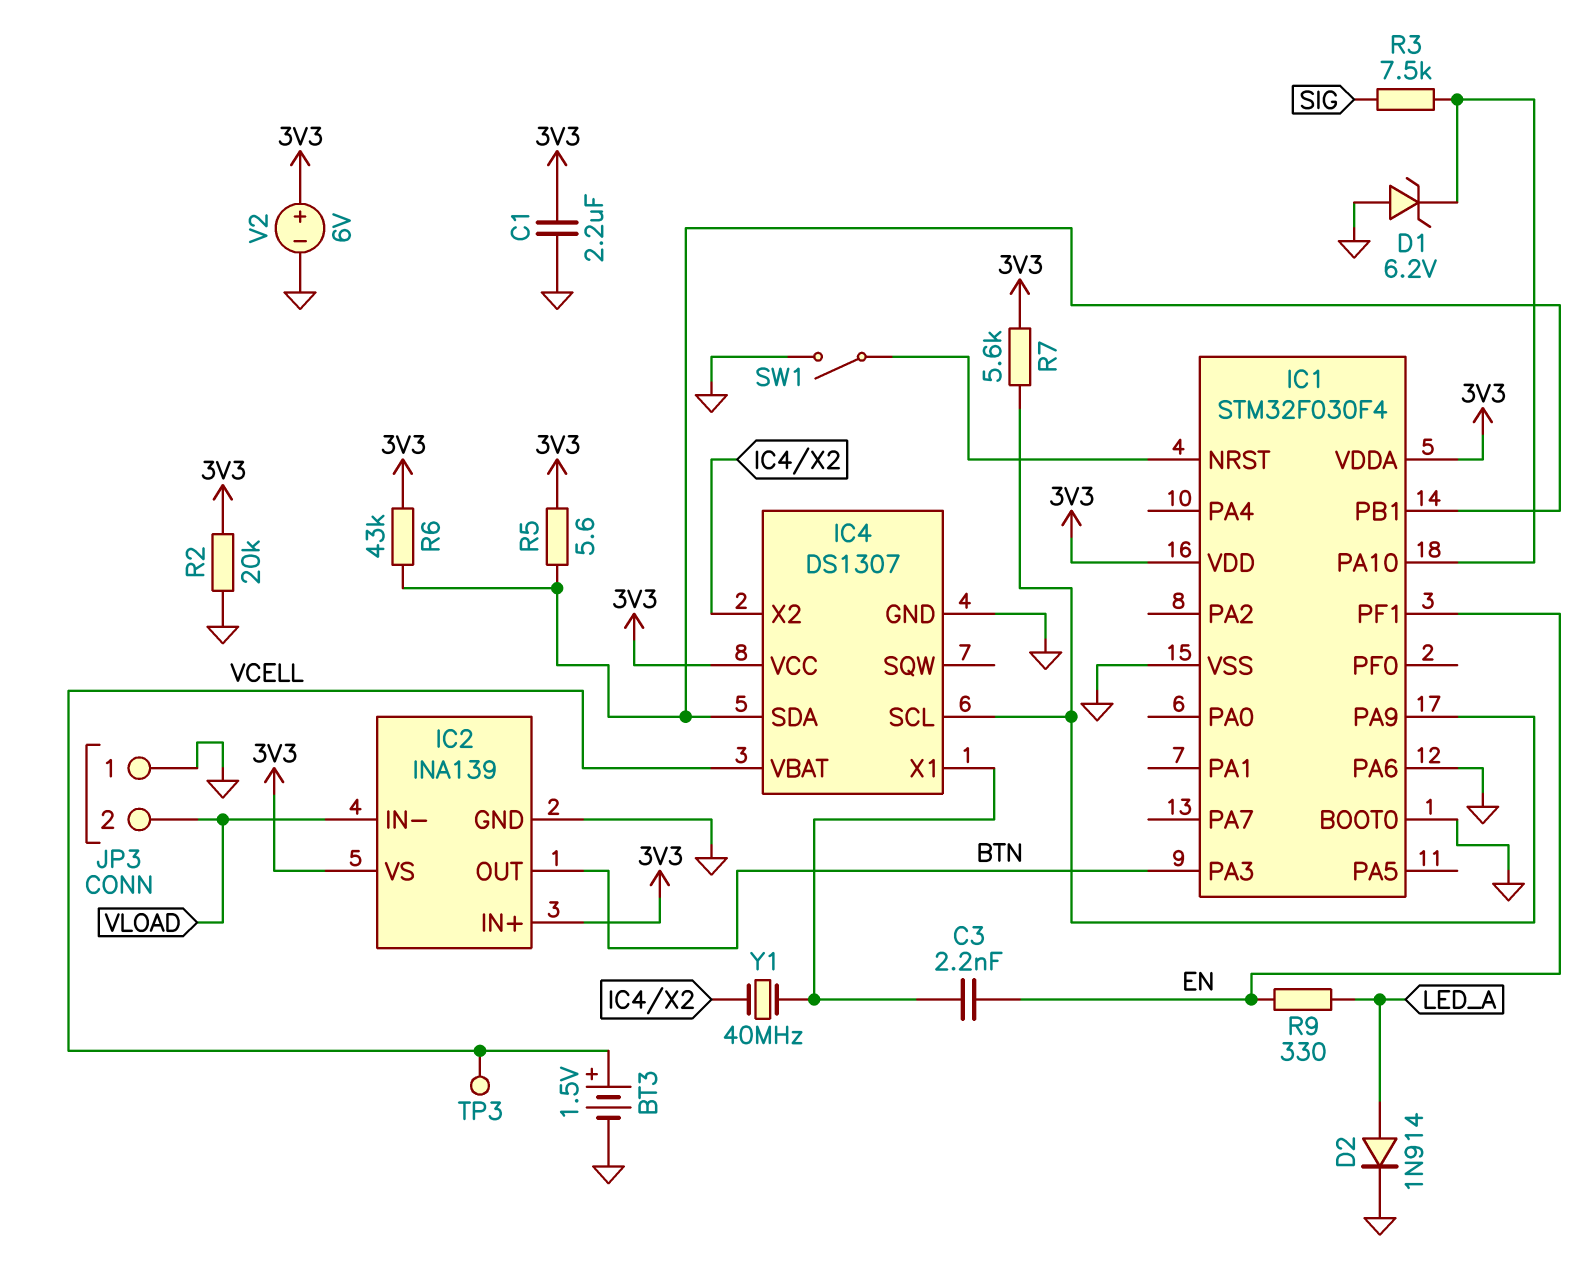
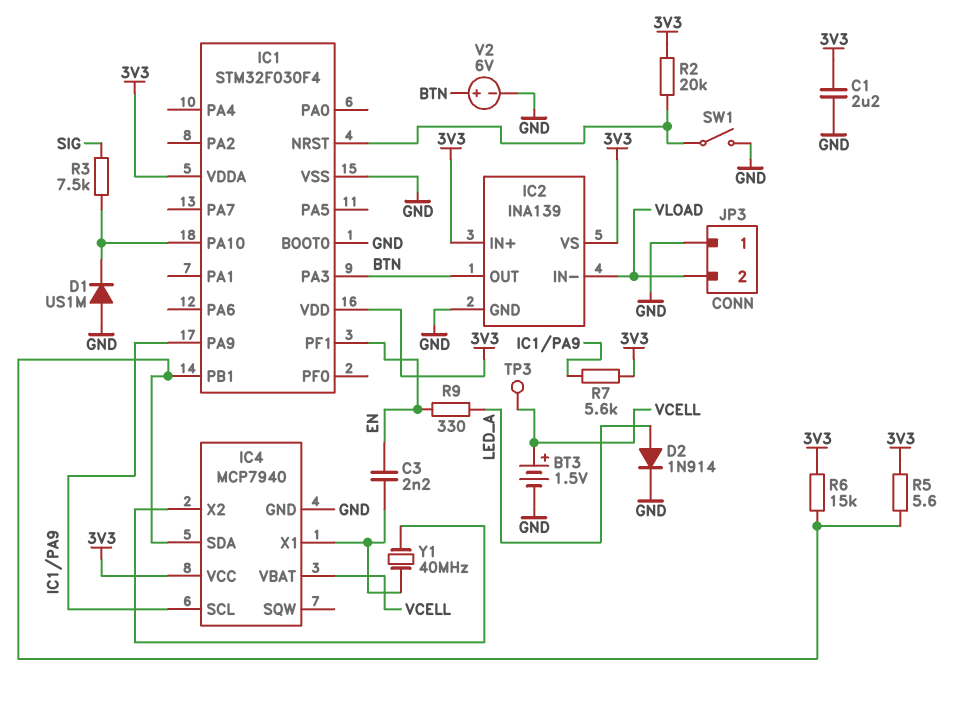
D1: zener 6.2V (A GND, K IC1/PA10) -> diode US1M (A GND, K IC1/PA10)
IC1 pin PA6: GND -> none
IC4: DS1307 -> MCP7940
R2: 20k (3V3, GND) -> 20k (3V3, IC1/NRST)
R6: 43k (3V3, IC1/PB1) -> 15k (3V3, IC1/PB1)
V2: 6V (plus 3V3, minus GND) -> 6V (plus BTN, minus GND)

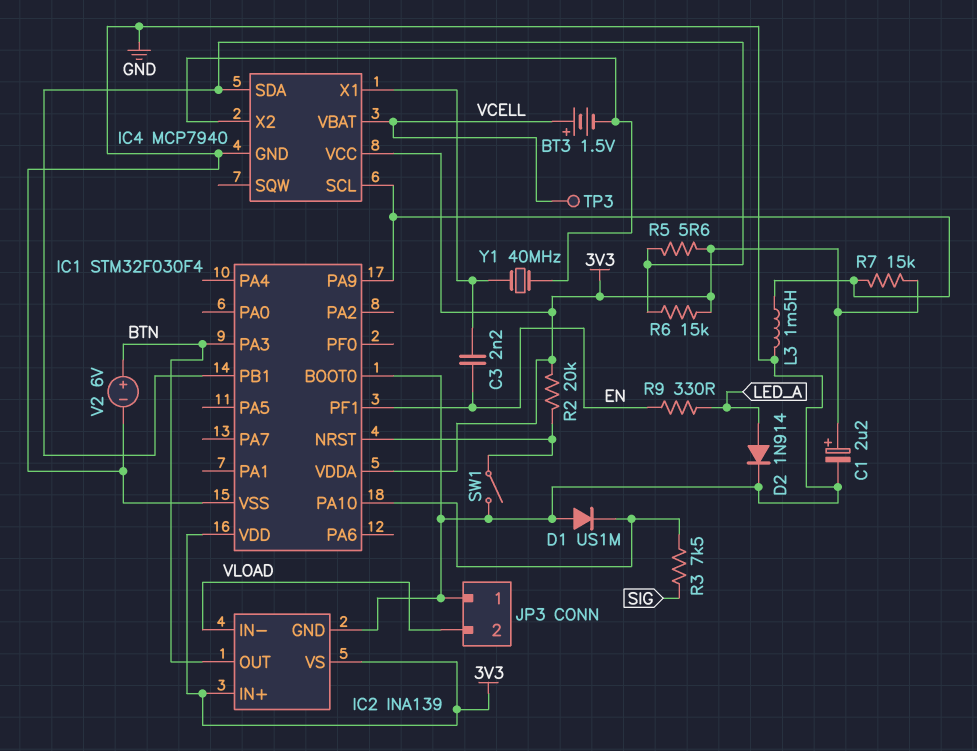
BT3: 1.5V (plus VCELL, minus GND) -> 1.5V (plus VCELL, minus IC4/X2)
C1: 2.2uF (3V3, GND) -> 2.2uF (plus 3V3, minus GND)
L3: none -> 1.5mH (GND, IC1/PA9)
R7: 5.6k (3V3, IC1/PA9) -> 15k (3V3, IC1/PA9)

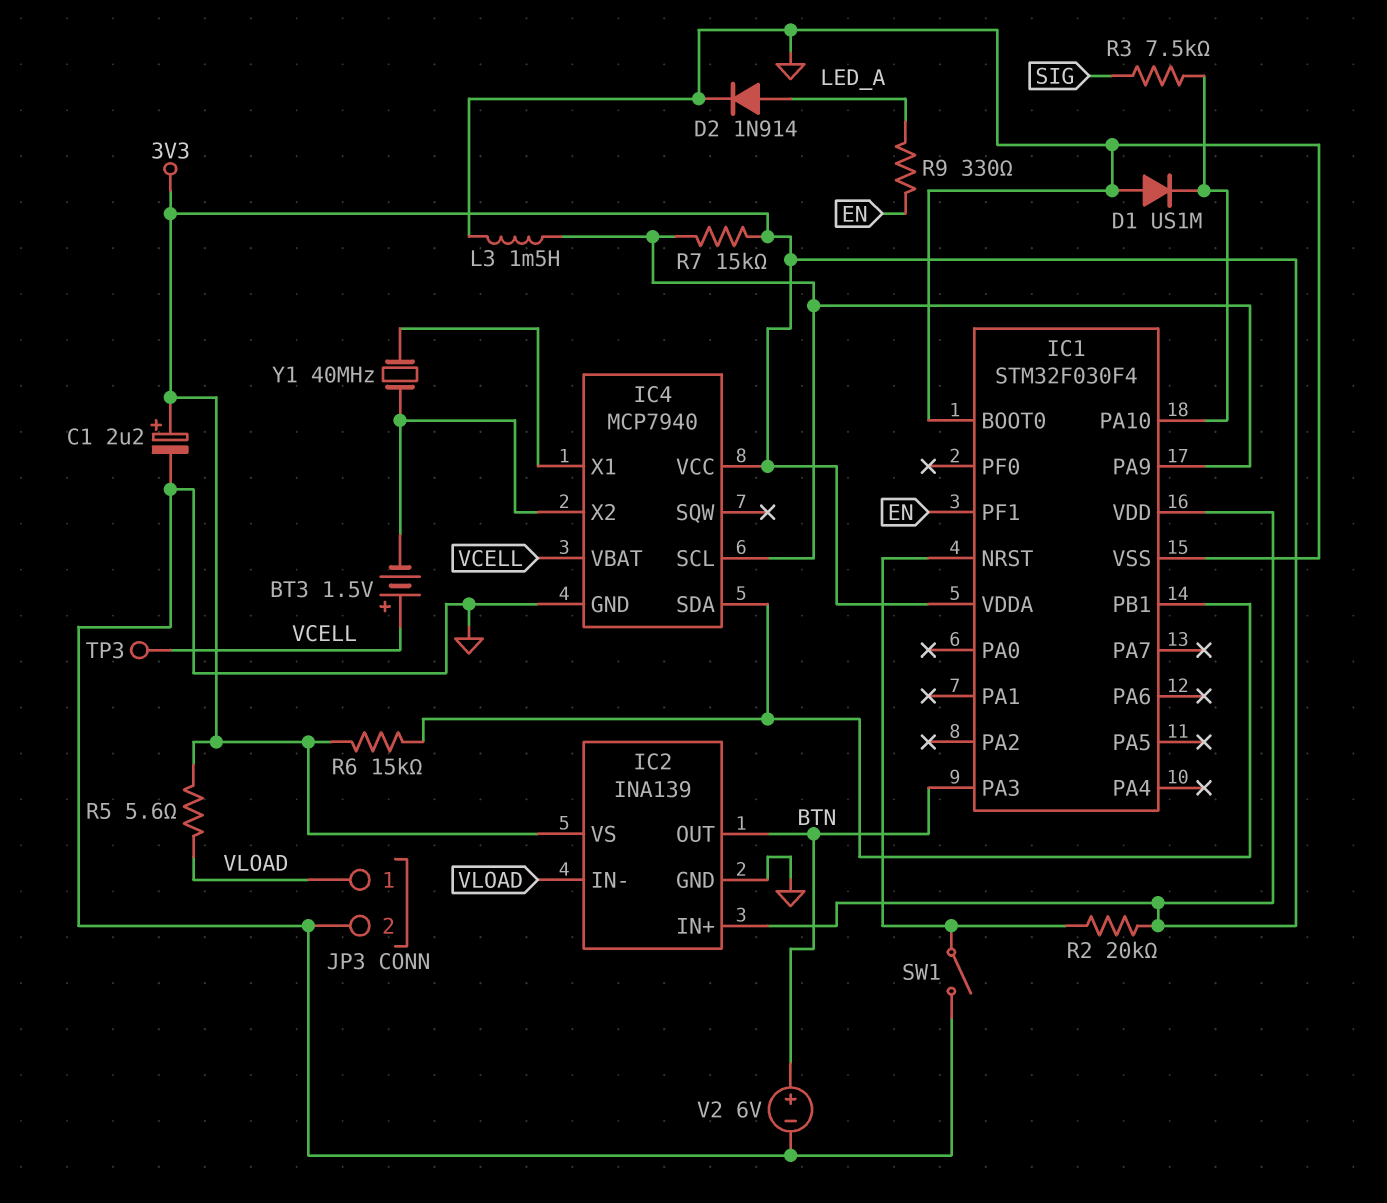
C3: 2.2nF (EN, IC4/X1) -> none
JP3 pin 1: GND -> VLOAD
JP3 pin 2: VLOAD -> GND
R5: 5.6 (3V3, IC1/PB1) -> 5.6 (3V3, VLOAD)

